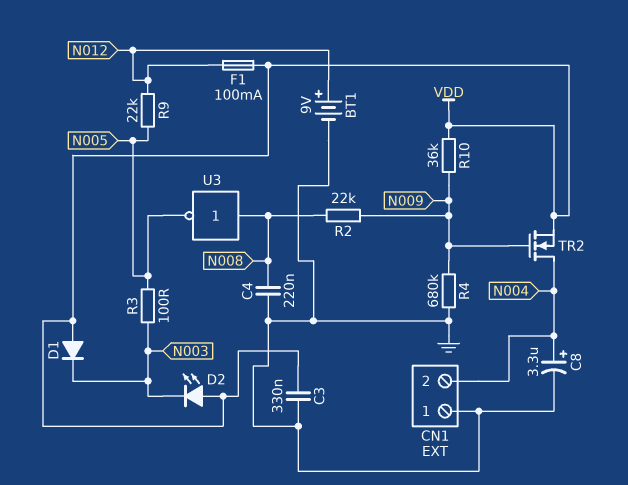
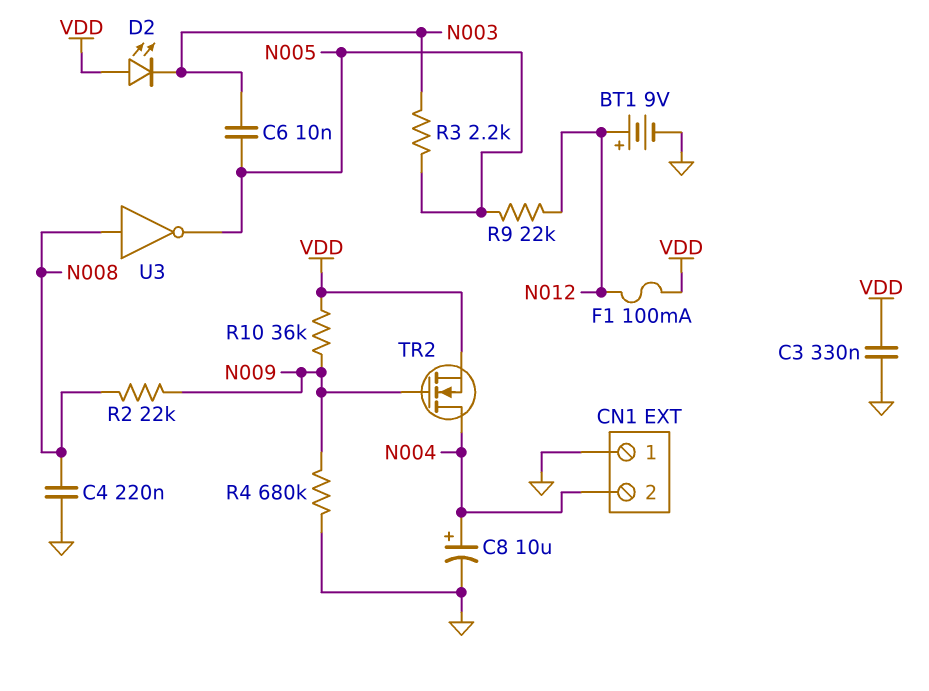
C6: none -> 10nF (N003, N005)
C8: 3.3uF (plus N004, minus GND) -> 10uF (plus N004, minus GND)
D1: diode (A VDD, K N003) -> none
R3: 100 (N003, N005) -> 2.2k (N003, N005)

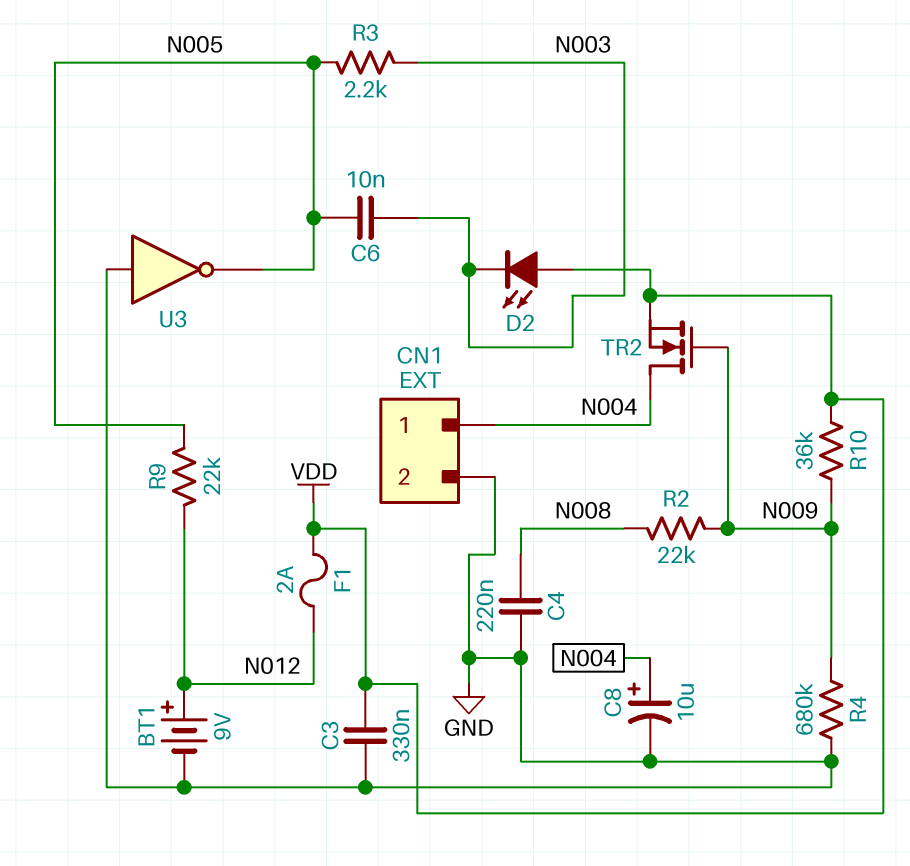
CN1 pin 1: GND -> N004
CN1 pin 2: N004 -> GND
F1: 100mA (N012, VDD) -> 2A (N012, VDD)
U3: NOT (in N008, out N005) -> NOT (in GND, out N005)

